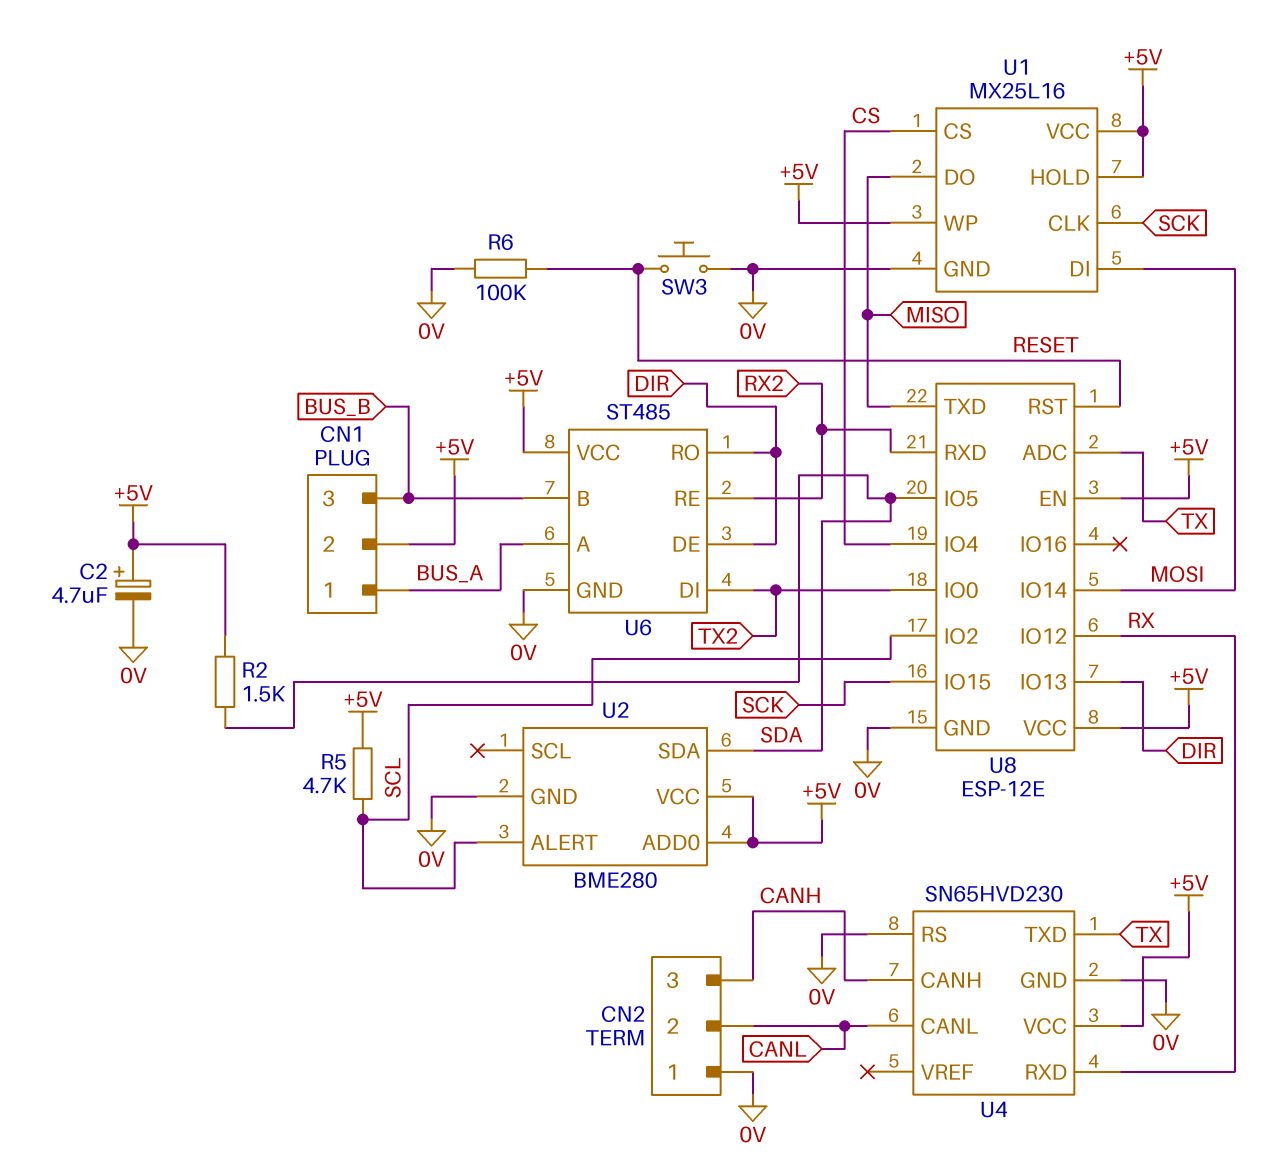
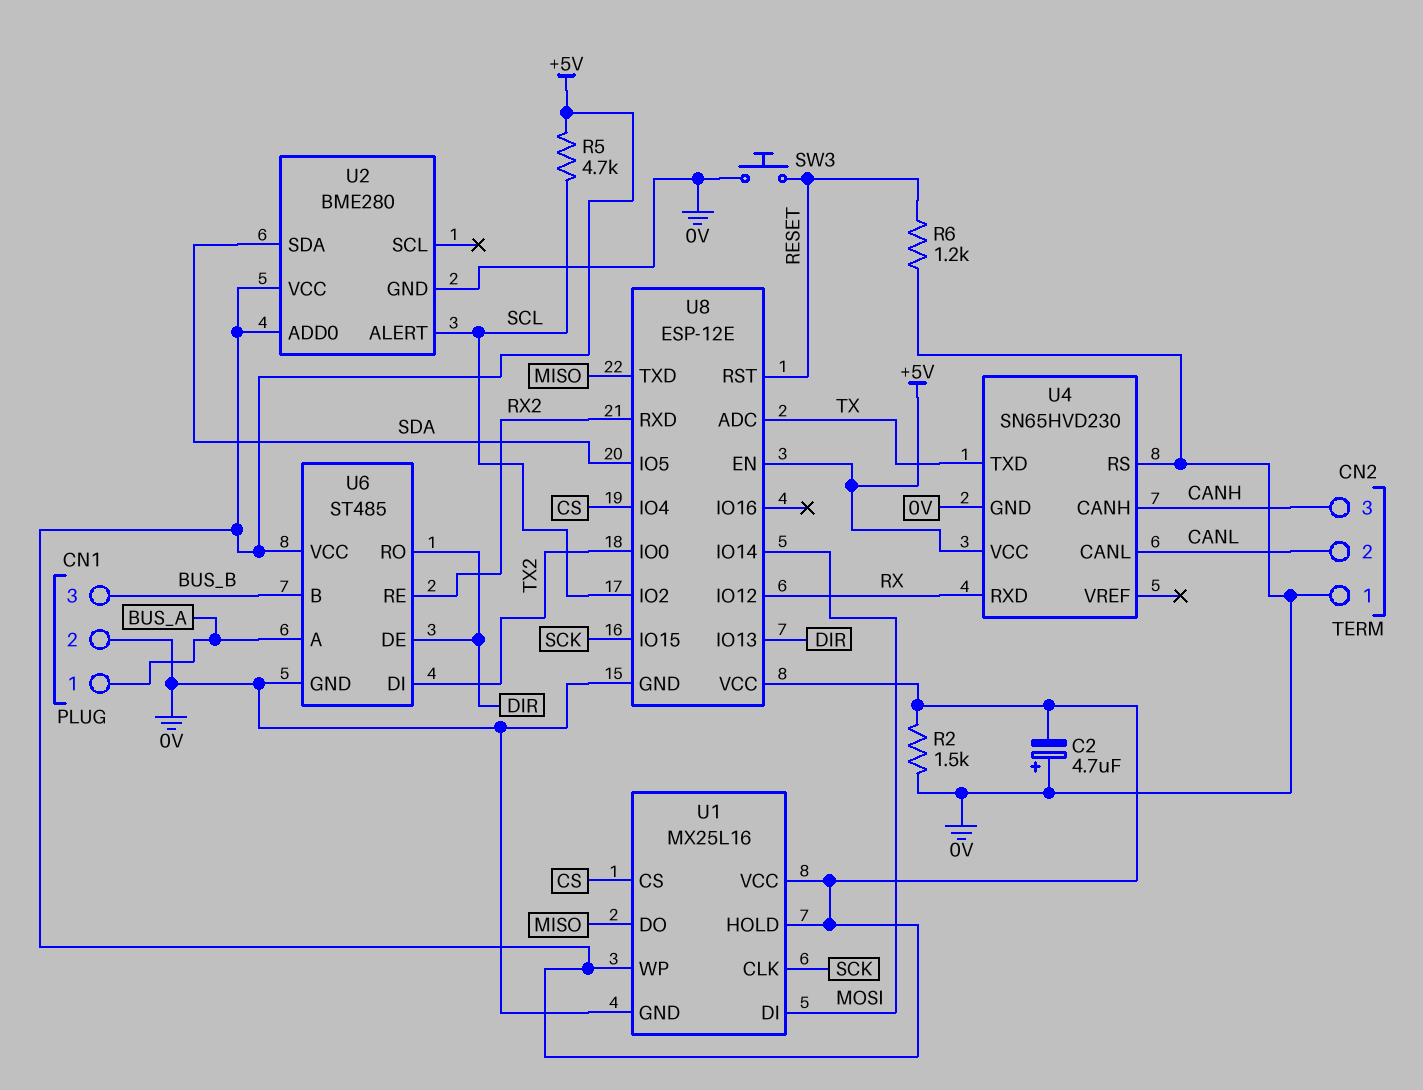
C2: 4.7uF (plus +5V, minus 0V) -> 4.7uF (plus 0V, minus +5V)
CN1 pin 2: +5V -> 0V
R2: 1.5k (+5V, SDA) -> 1.5k (+5V, 0V)
R6: 100k (0V, RESET) -> 1.2k (0V, RESET)

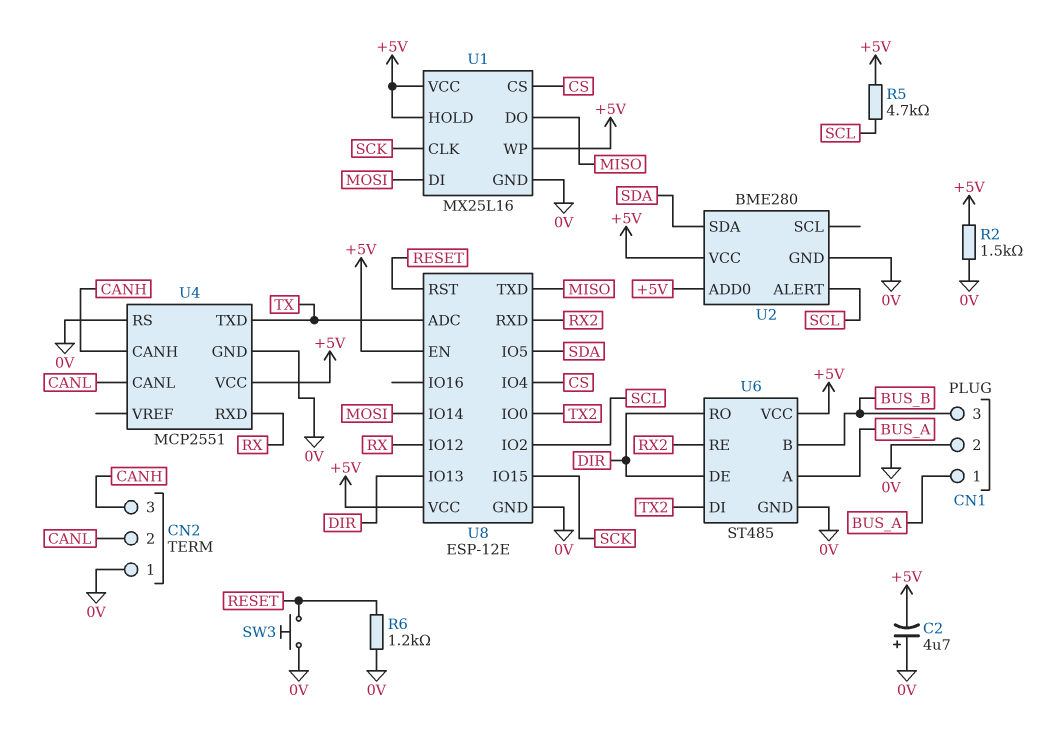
U4: SN65HVD230 -> MCP2551

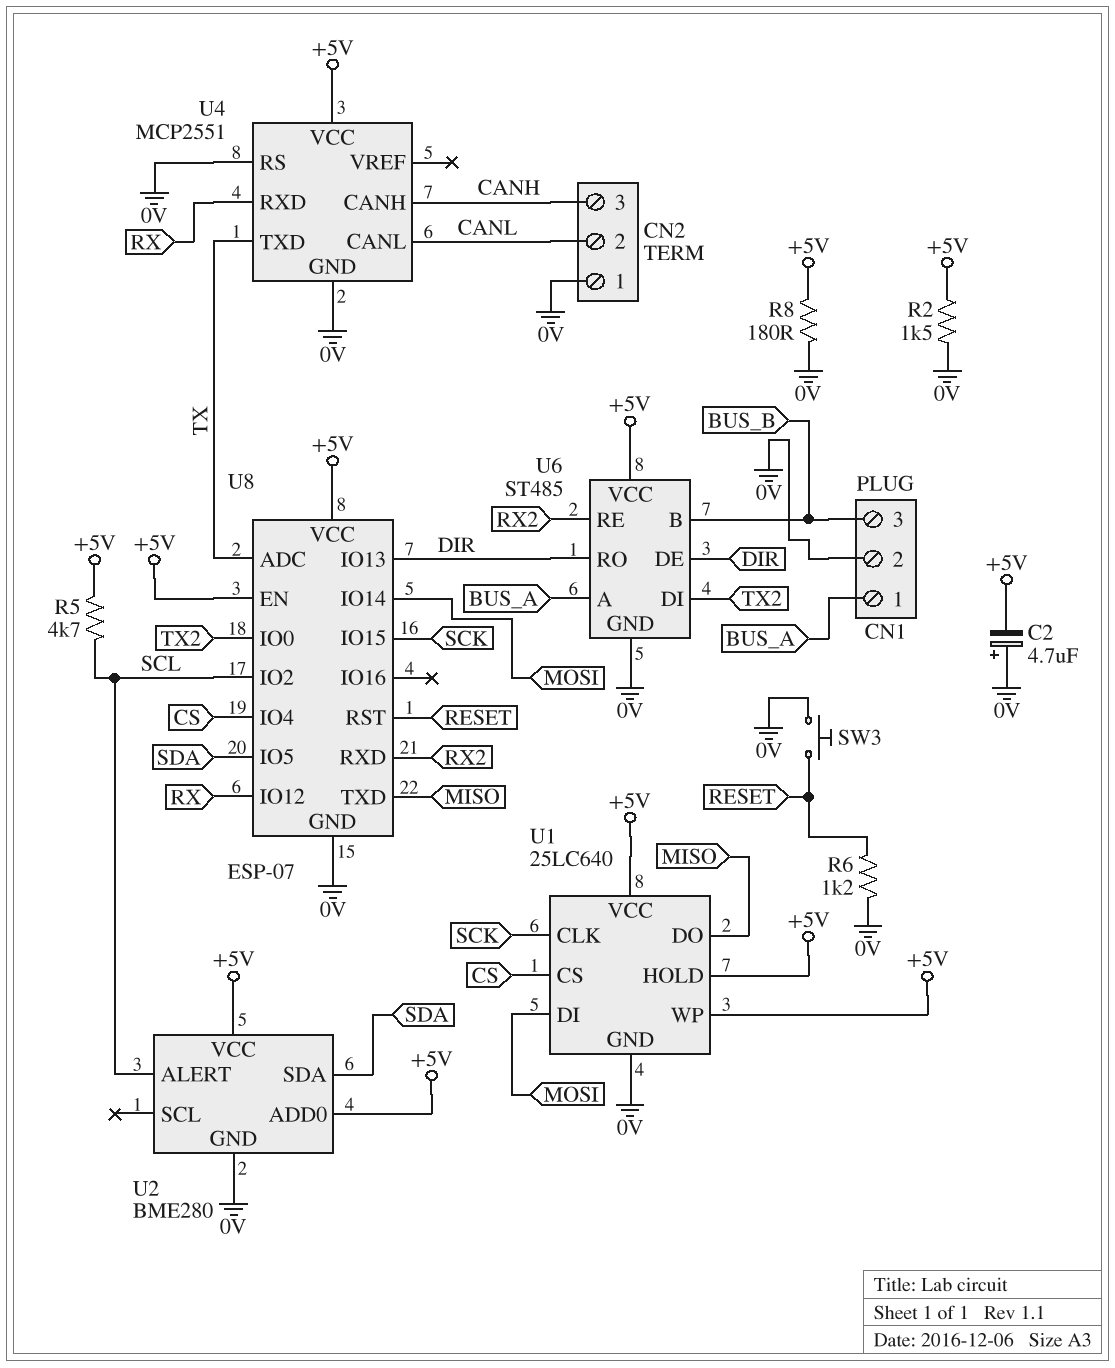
R8: none -> 180 (+5V, 0V)
U1: MX25L16 -> 25LC640
U8: ESP-12E -> ESP-07

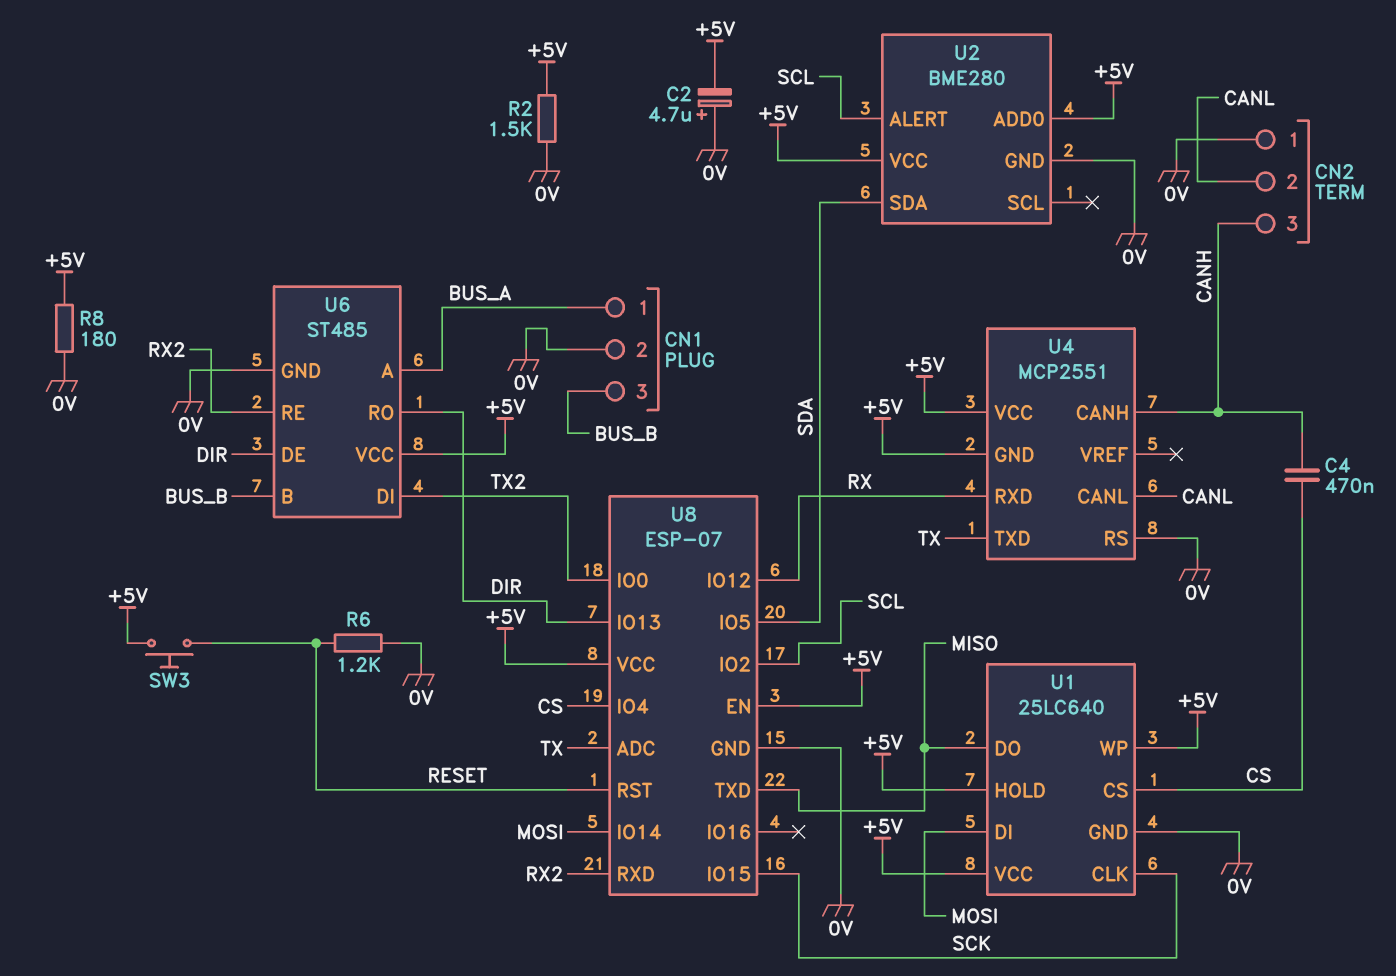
C4: none -> 470nF (CANH, CS)
R5: 4.7k (+5V, SCL) -> none
SW3: button (0V, RESET) -> button (+5V, RESET)
U4 pin GND: 0V -> +5V

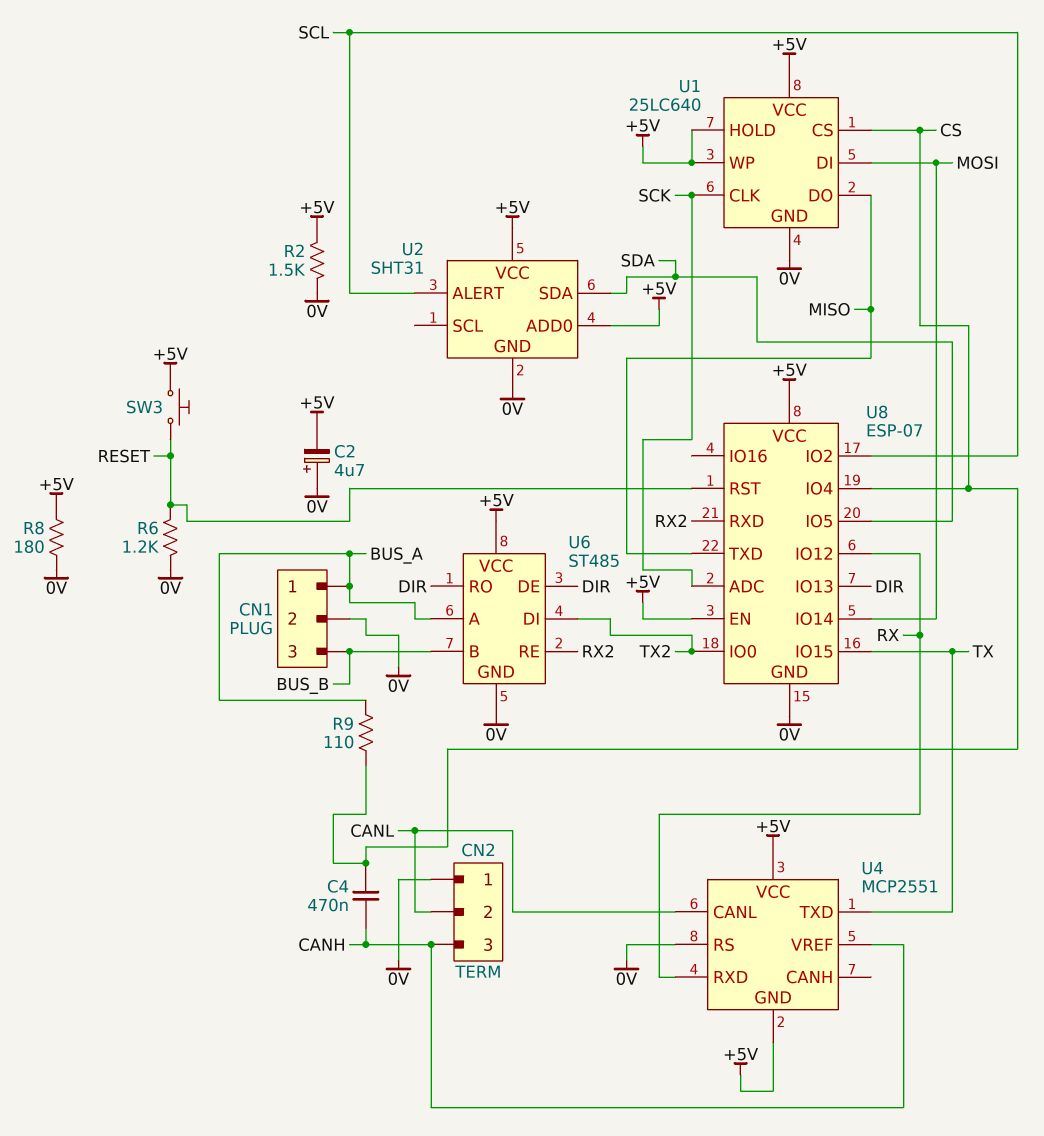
R9: none -> 110 (BUS_A, CS)
U2: BME280 -> SHT31
U4 pin CANH: CANH -> none
U4 pin VREF: none -> CANH
U8 pin ADC: TX -> SCK
U8 pin IO15: SCK -> TX

